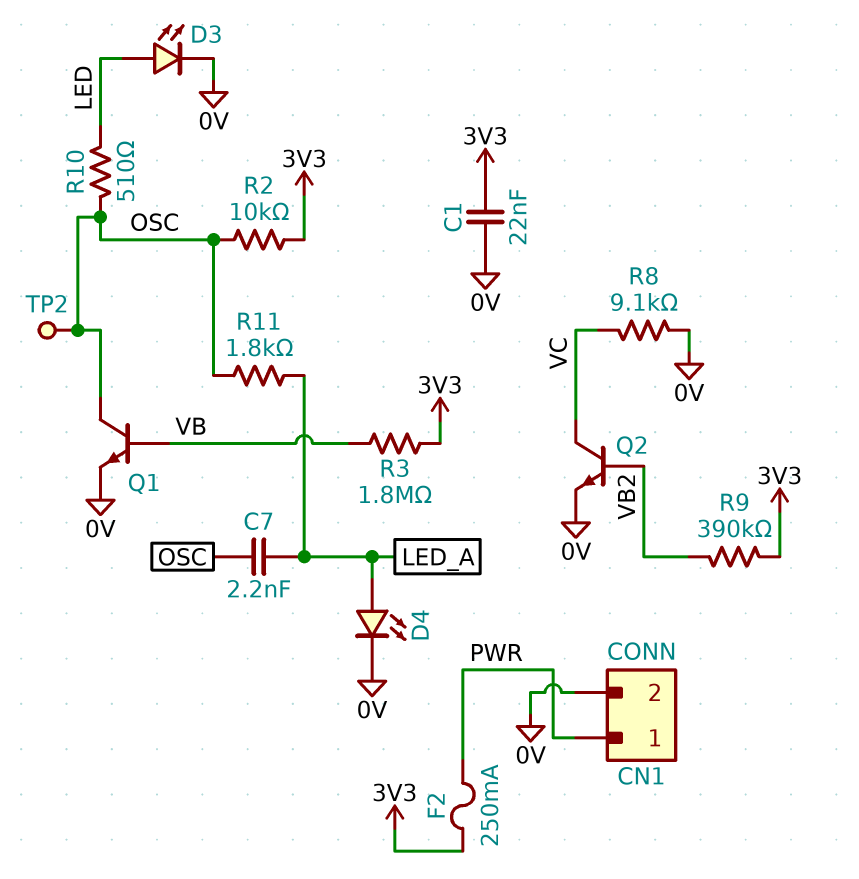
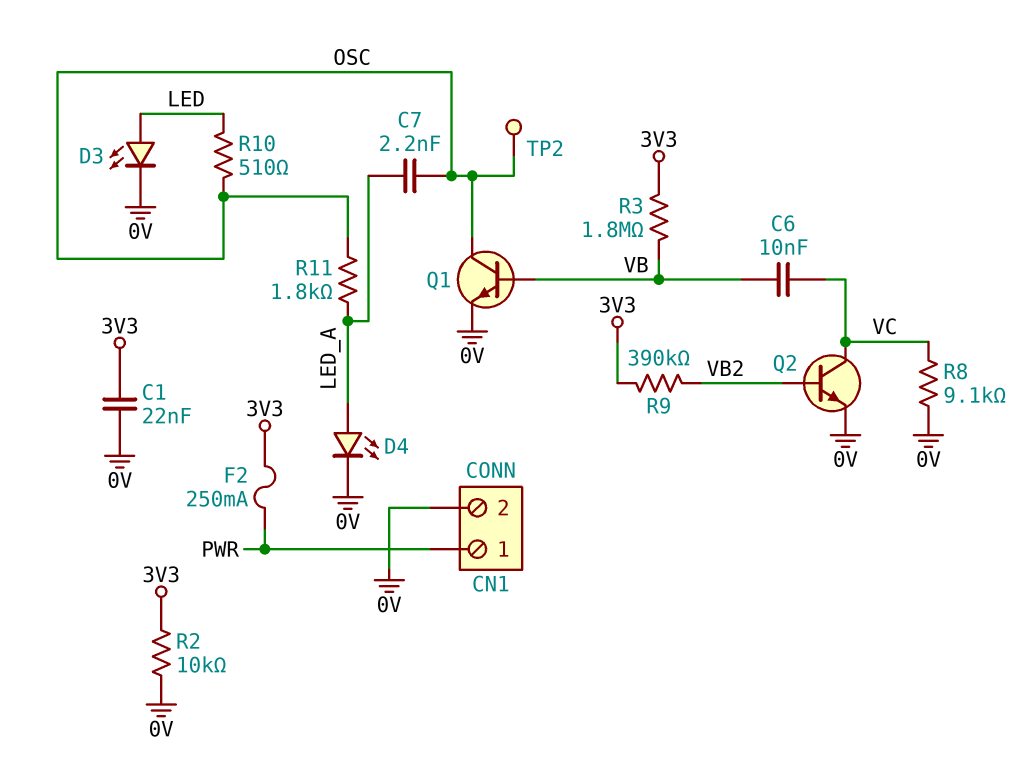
C6: none -> 10nF (VB, VC)
R2: 10k (3V3, OSC) -> 10k (0V, 3V3)

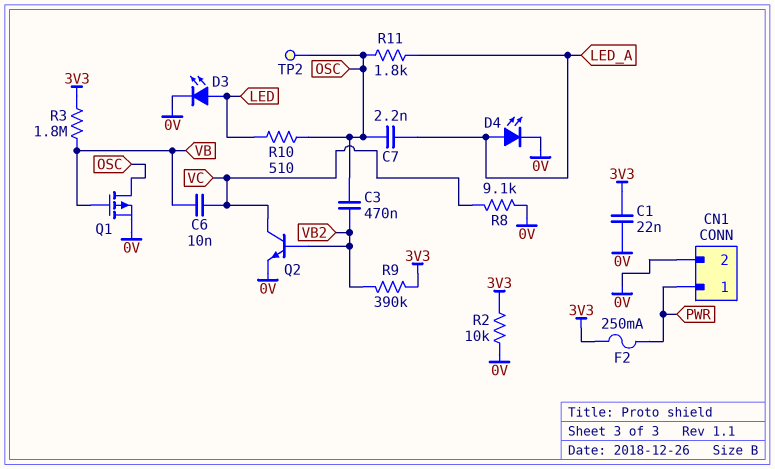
C3: none -> 470nF (OSC, VB2)
Q1: NPN (B VB, C OSC, E 0V) -> PMOS (G VB, D OSC, S 0V)

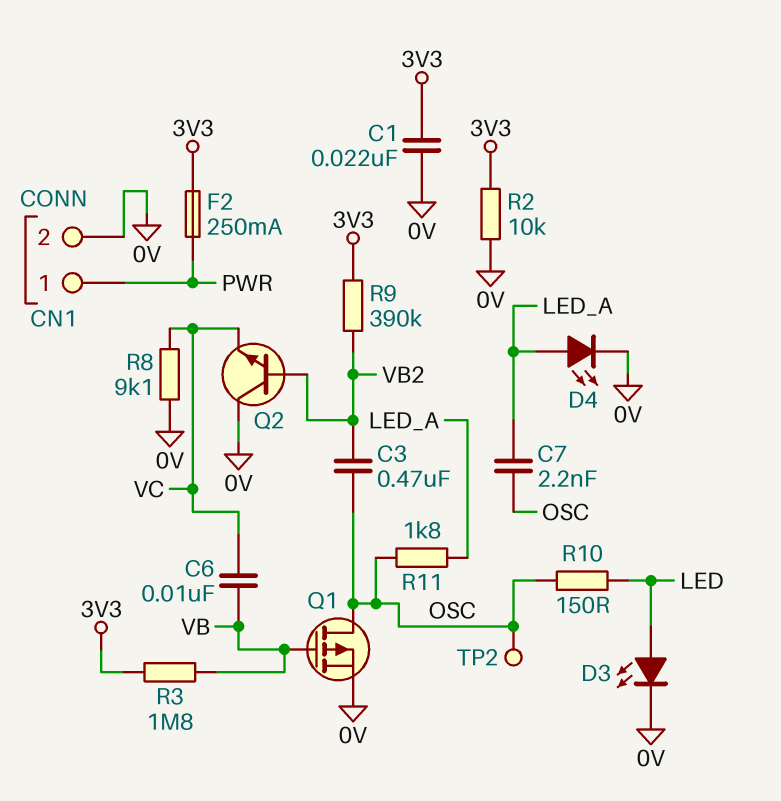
Q2: NPN (B VB2, C VC, E 0V) -> NPN (B VB2, C 0V, E VC)
R10: 510 (LED, OSC) -> 150 (LED, OSC)

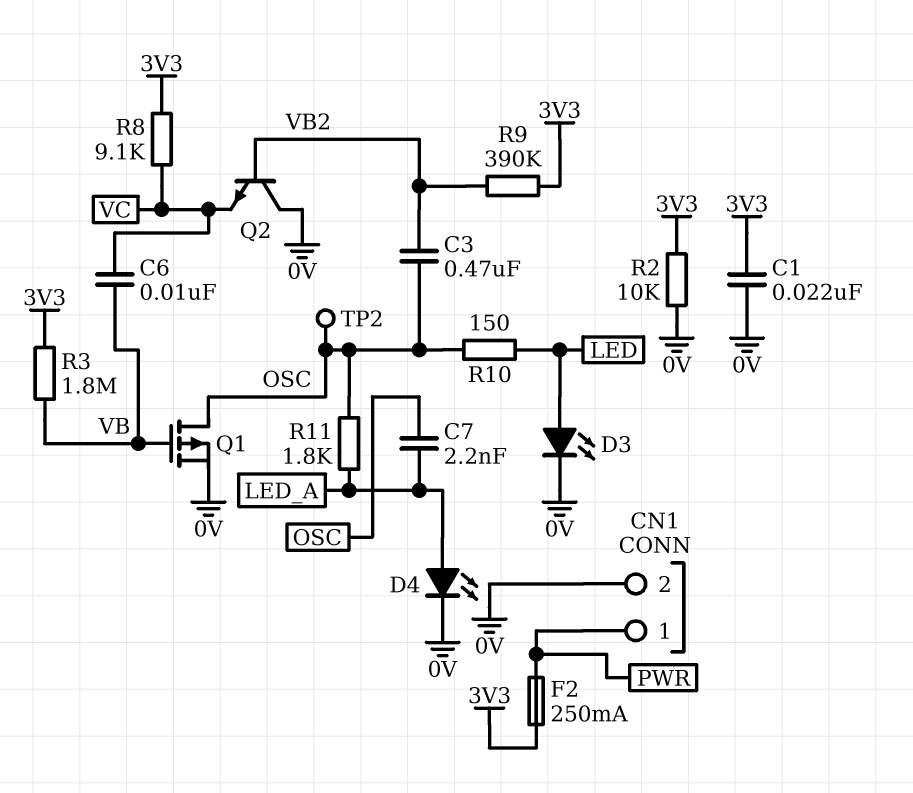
R8: 9.1k (0V, VC) -> 9.1k (3V3, VC)

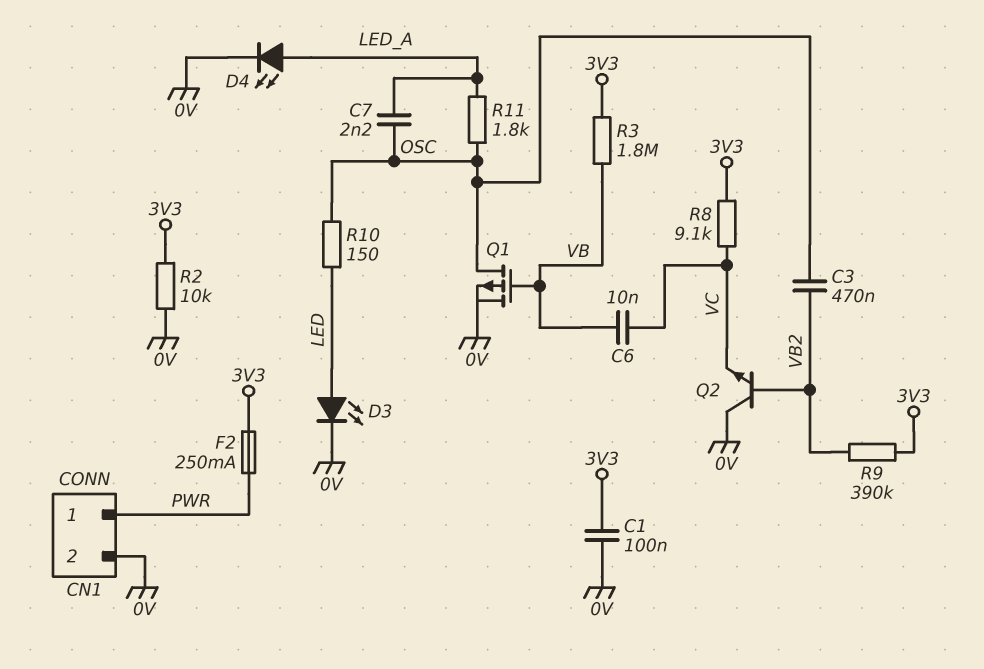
C1: 22nF (0V, 3V3) -> 100nF (0V, 3V3)
TP2: test point (OSC) -> none

